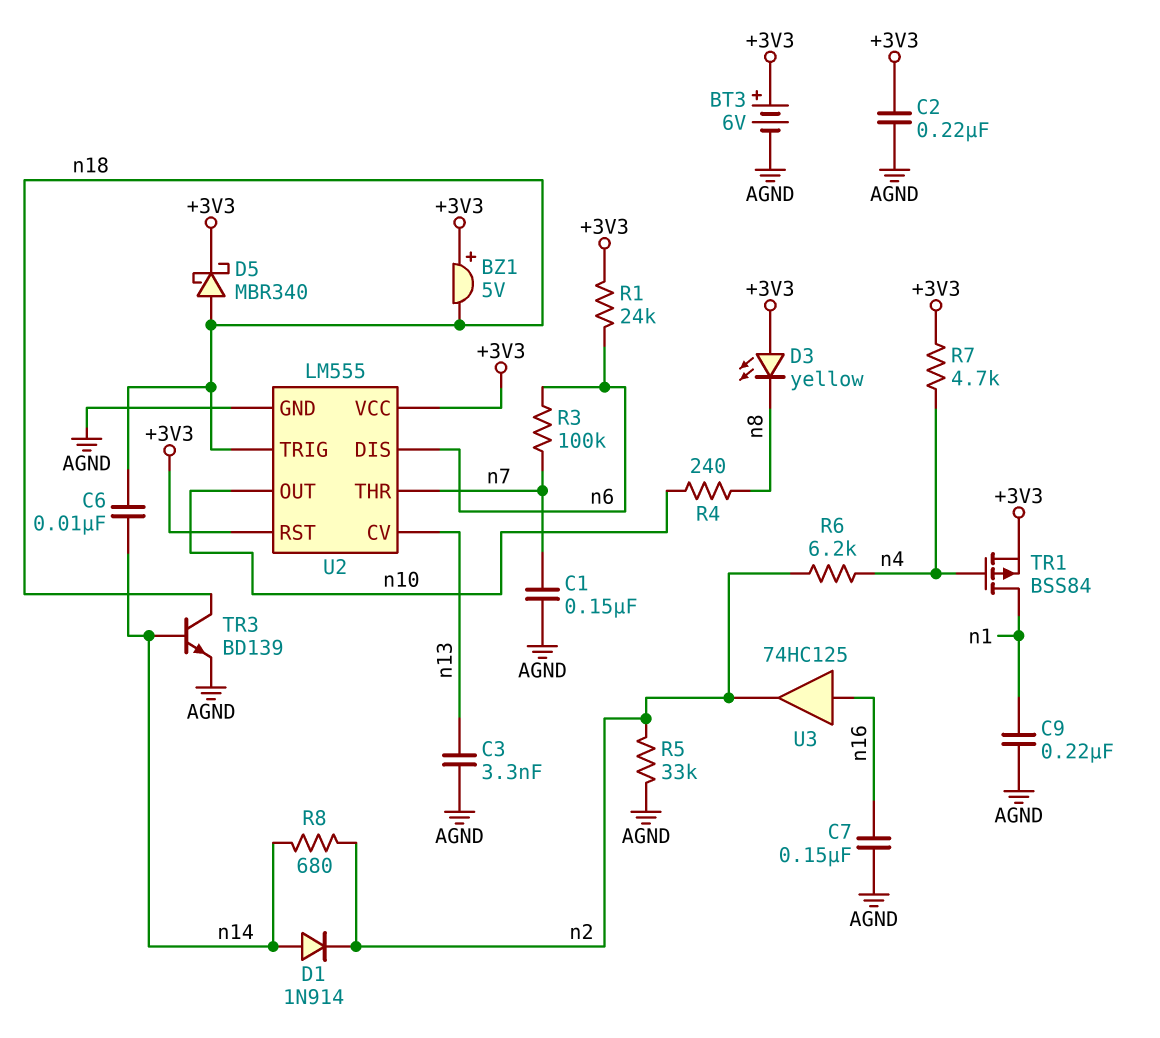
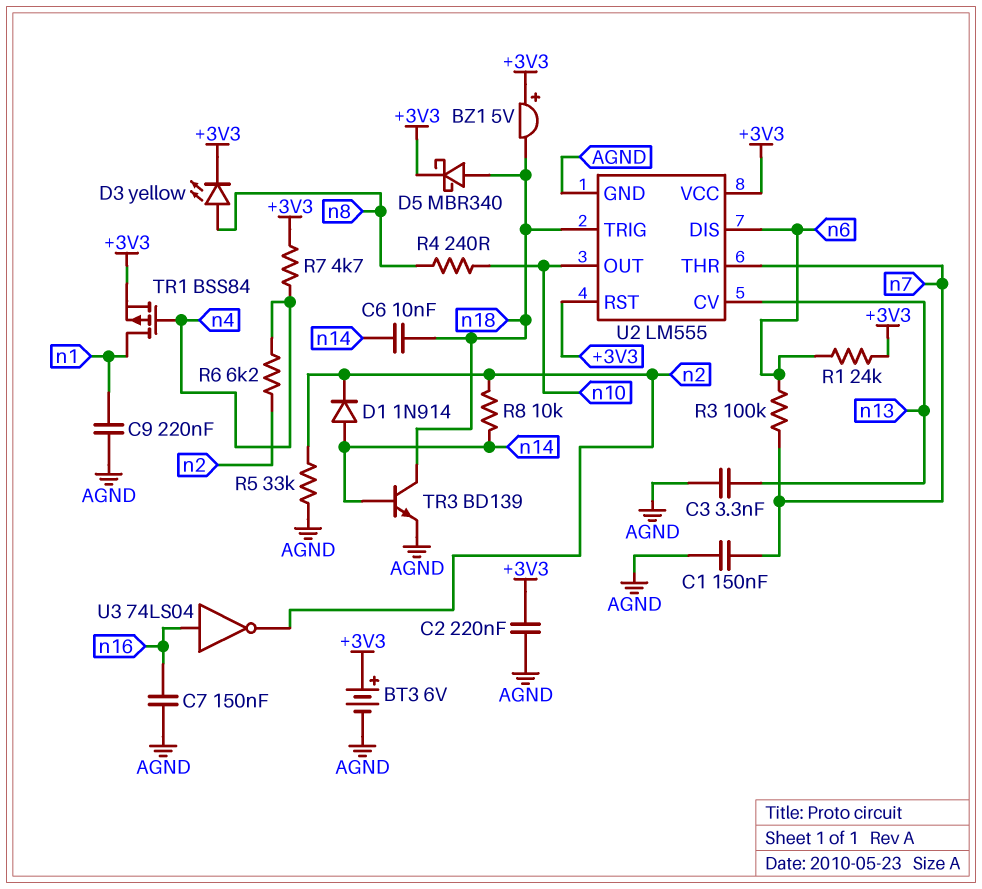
D3: LED yellow (A +3V3, K n8) -> LED yellow (A n8, K +3V3)
R8: 680 (n2, n14) -> 10k (n2, n14)
U3: buffer 74HC125 (in n16, out n2) -> NOT 74LS04 (in n16, out n2)

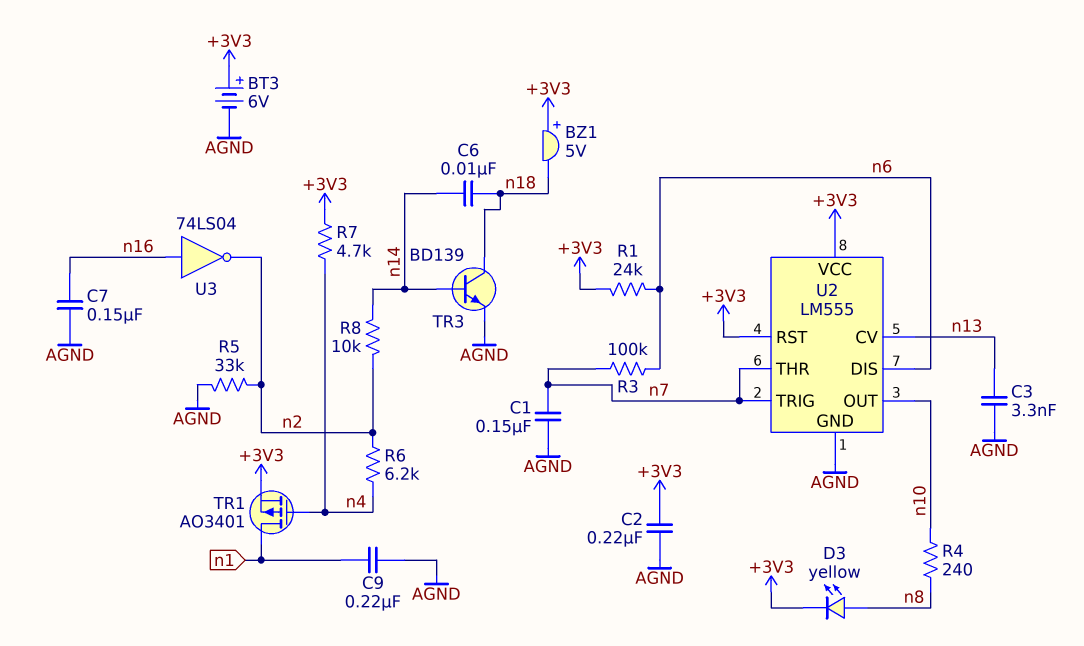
D1: diode 1N914 (A n14, K n2) -> none
D5: schottky MBR340 (A n18, K +3V3) -> none
TR1: PMOS BSS84 (G n4, D n1, S +3V3) -> PMOS AO3401 (G n4, D n1, S +3V3)
U2 pin TRIG: n18 -> n7

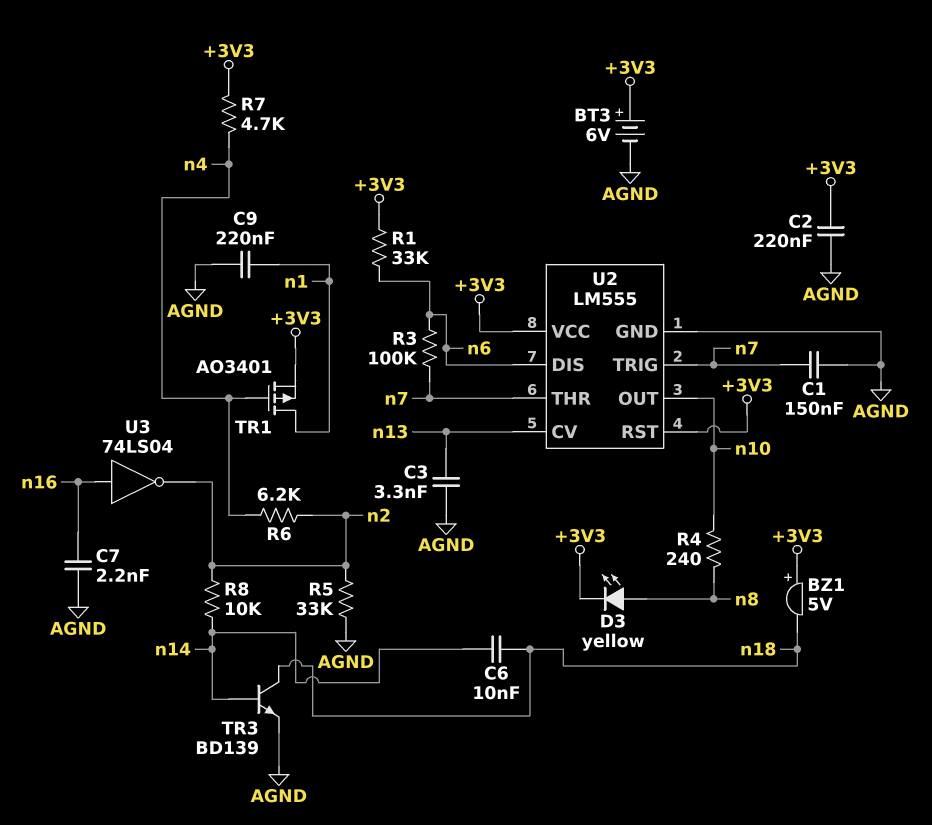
C7: 150nF (AGND, n16) -> 2.2nF (AGND, n16)
R1: 24k (+3V3, n6) -> 33k (+3V3, n6)

